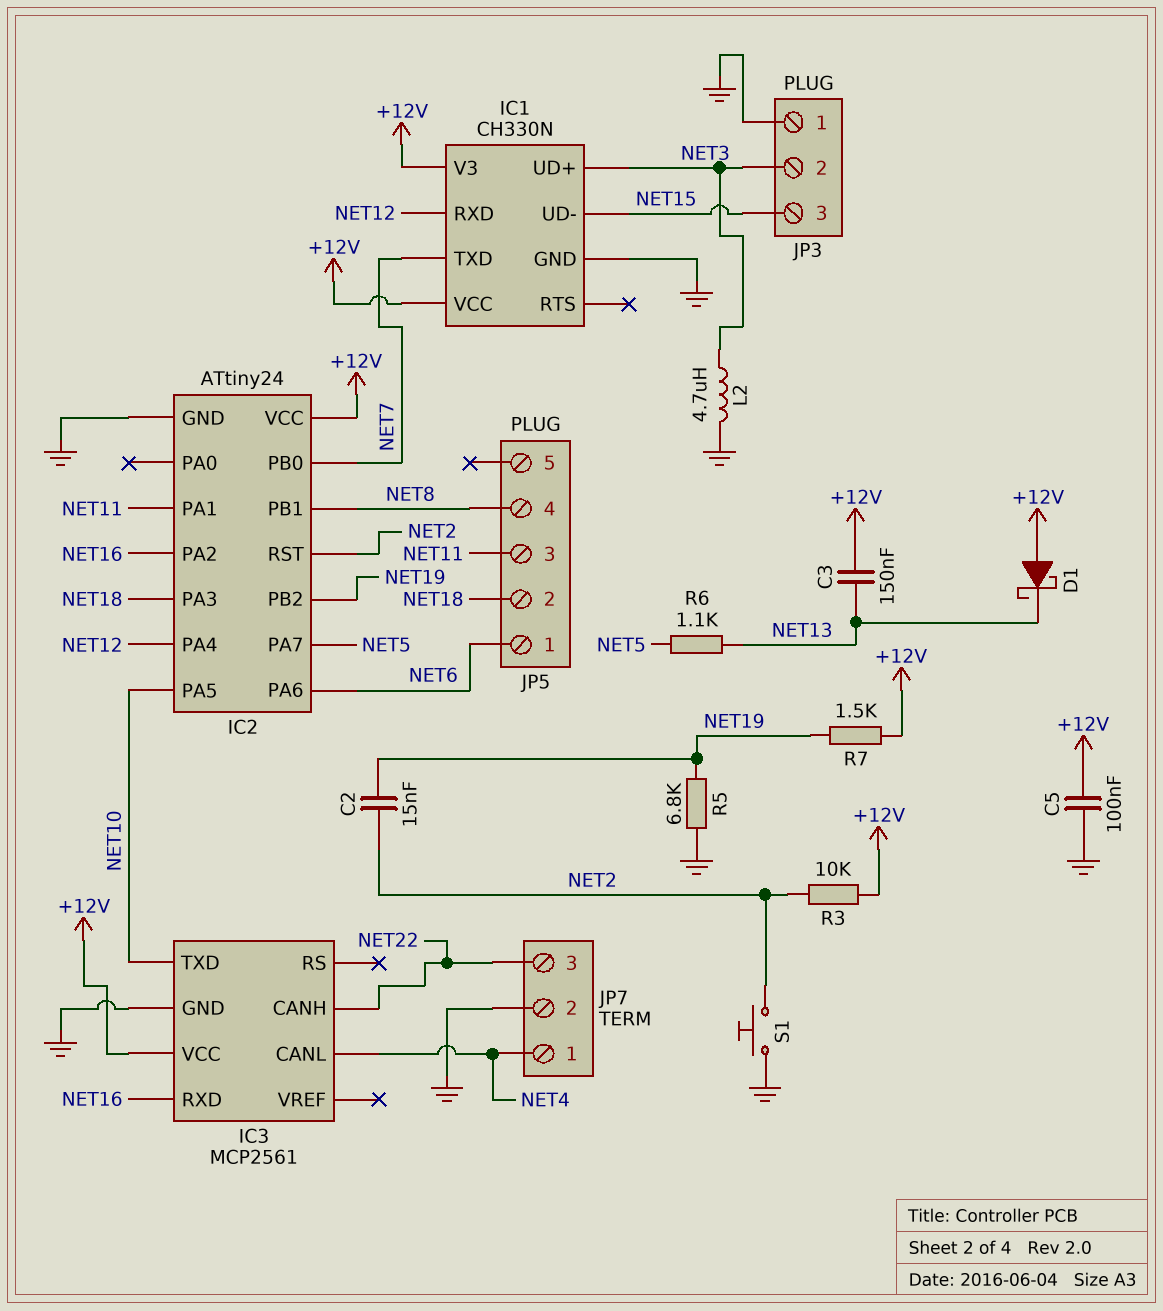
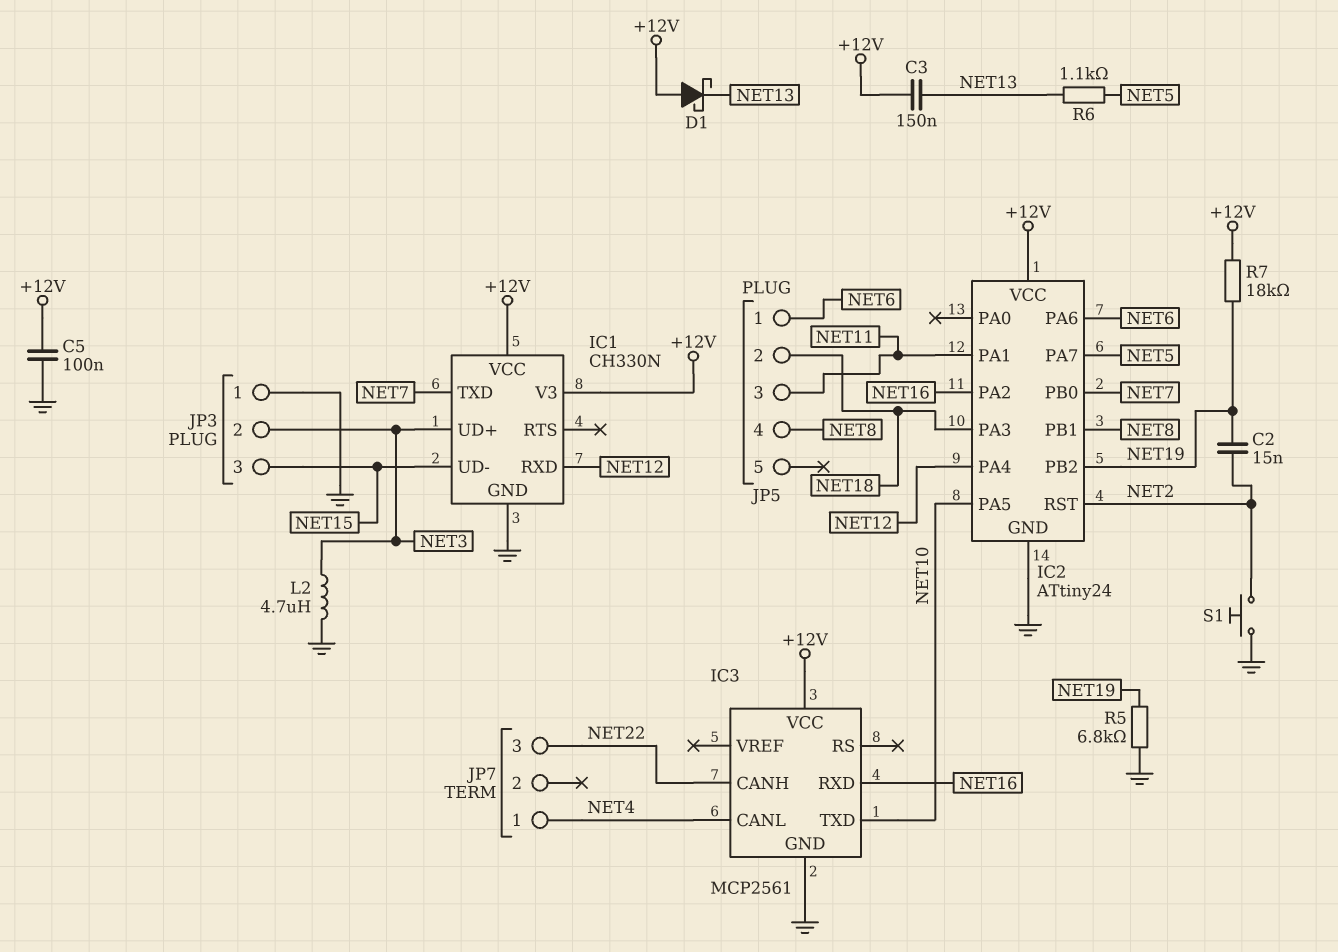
JP7 pin 2: GND -> none
R3: 10k (+12V, NET2) -> none
R7: 1.5k (+12V, NET19) -> 18k (+12V, NET19)

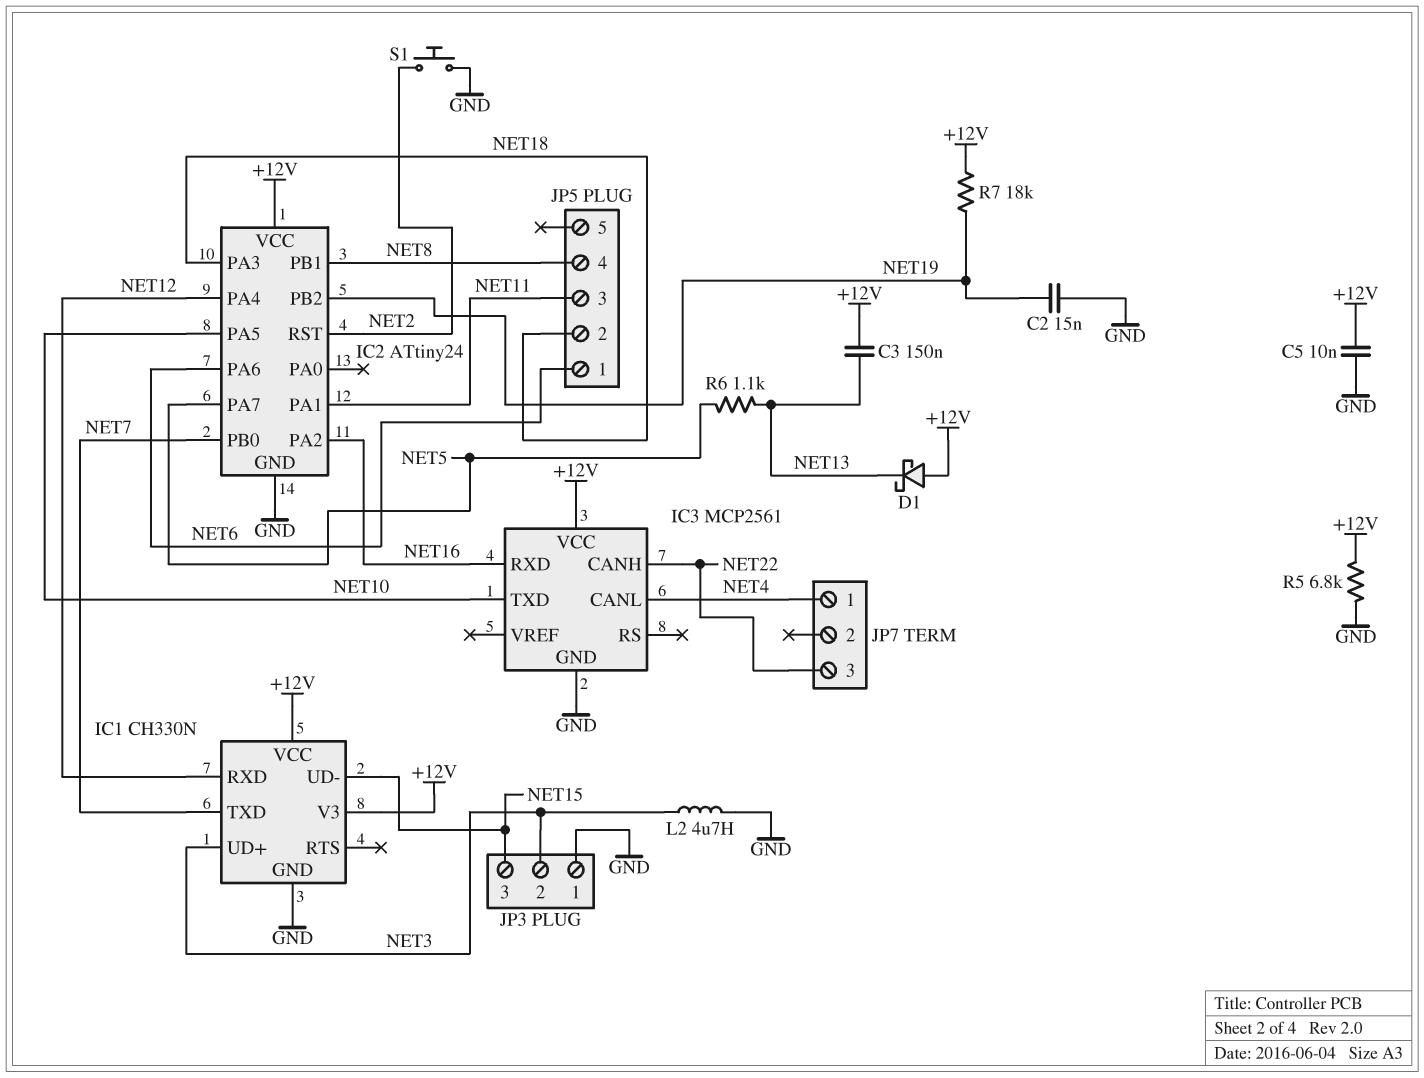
C2: 15nF (NET2, NET19) -> 15nF (GND, NET19)
C5: 100nF (+12V, GND) -> 10nF (+12V, GND)
R5: 6.8k (GND, NET19) -> 6.8k (+12V, GND)

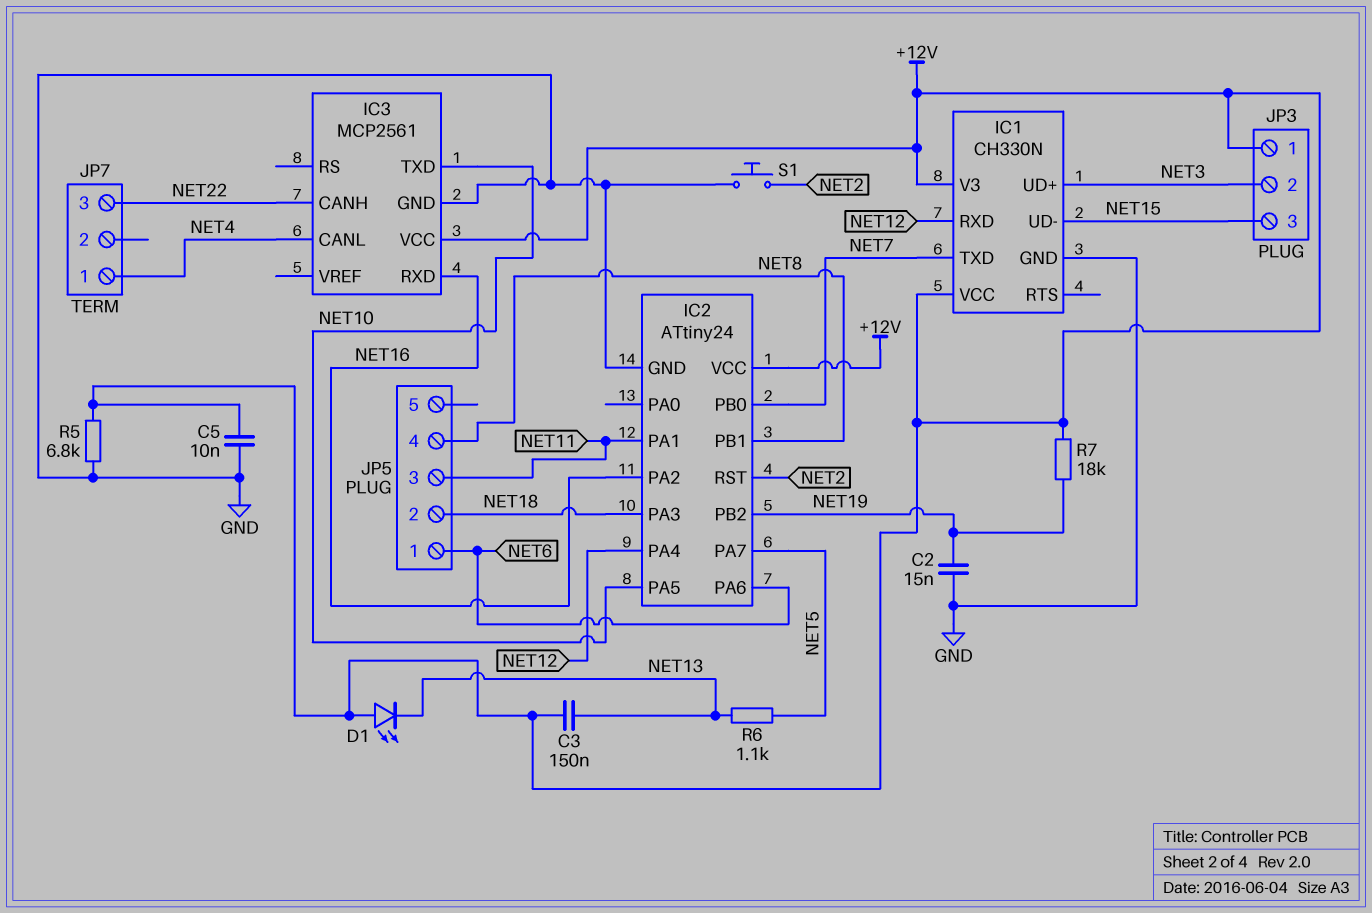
D1: schottky (A +12V, K NET13) -> LED (A +12V, K NET13)
JP3 pin 1: GND -> +12V
L2: 4.7uH (GND, NET3) -> none

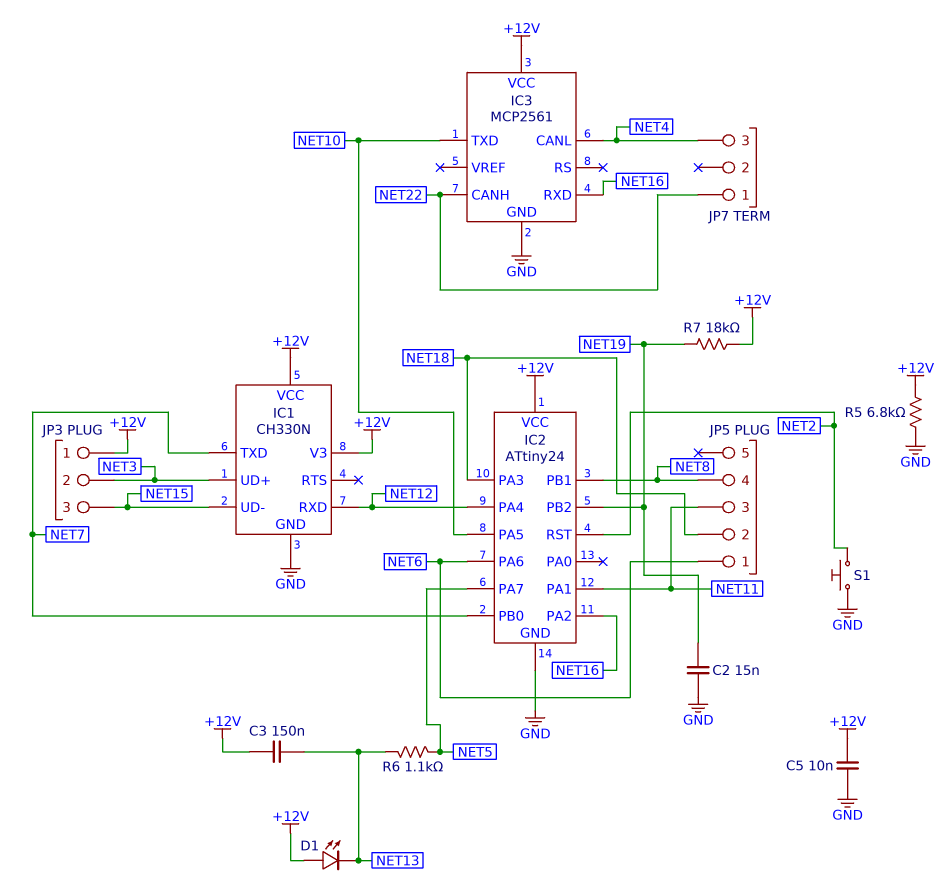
JP7 pin 1: NET4 -> NET22
JP7 pin 3: NET22 -> NET4

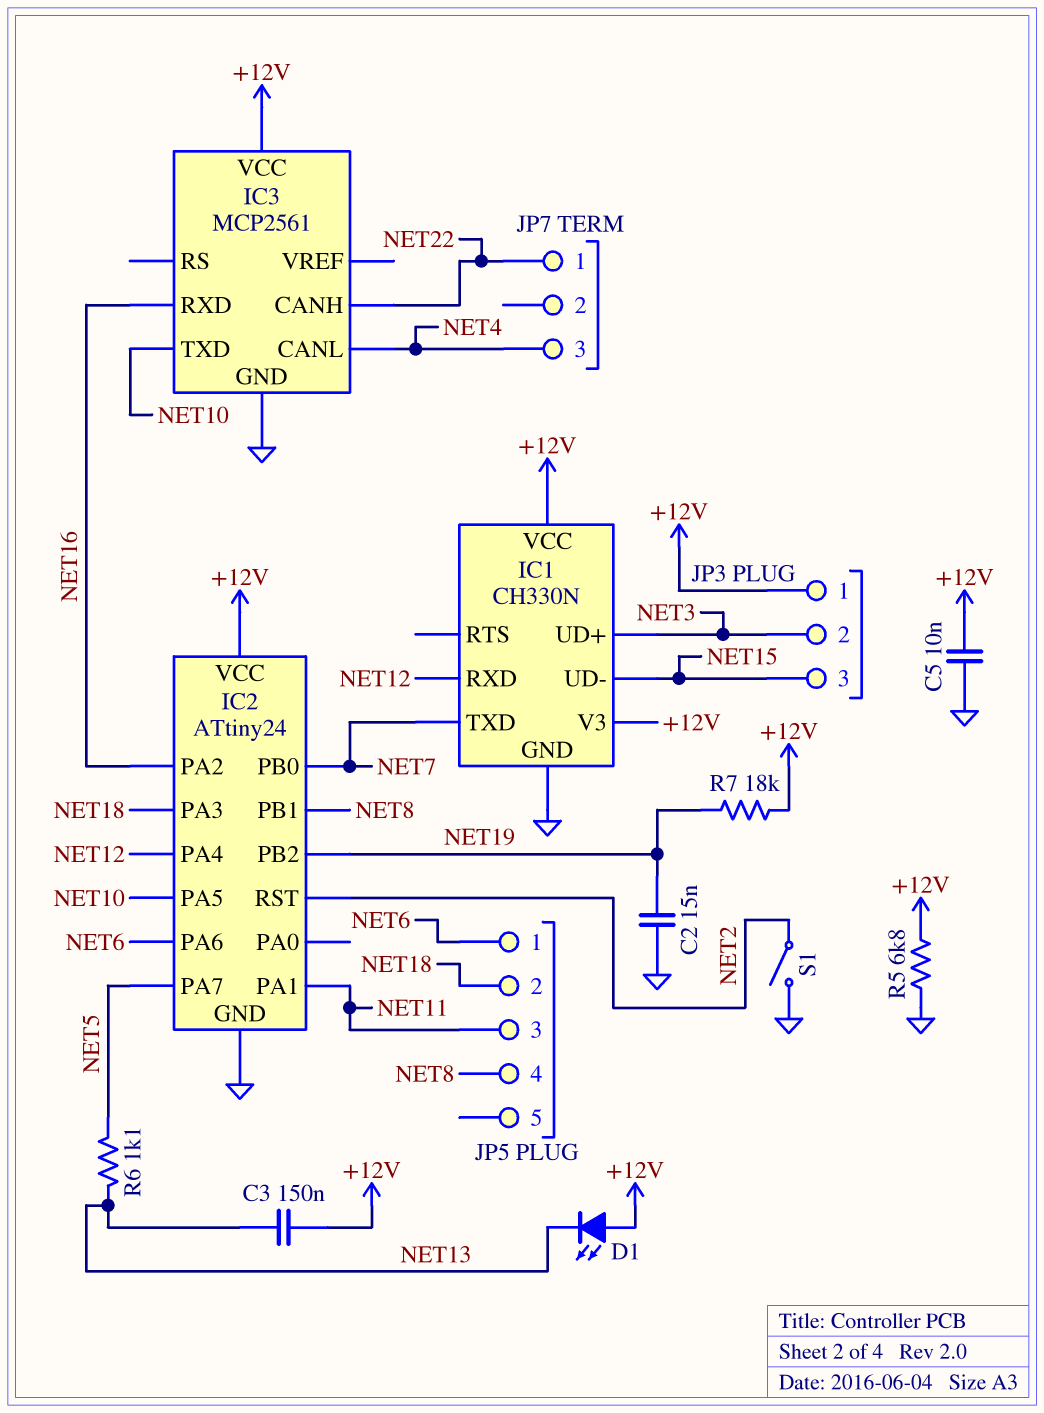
S1: button (GND, NET2) -> switch (GND, NET2)

